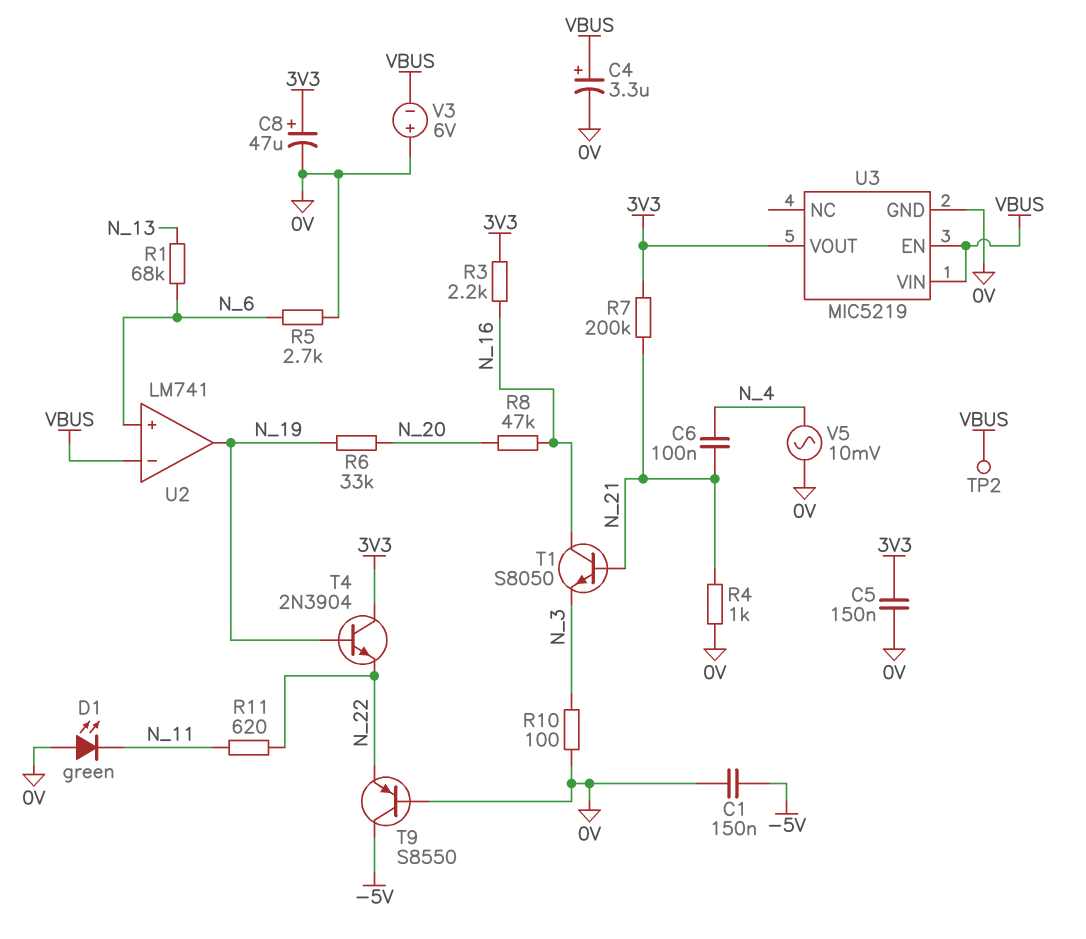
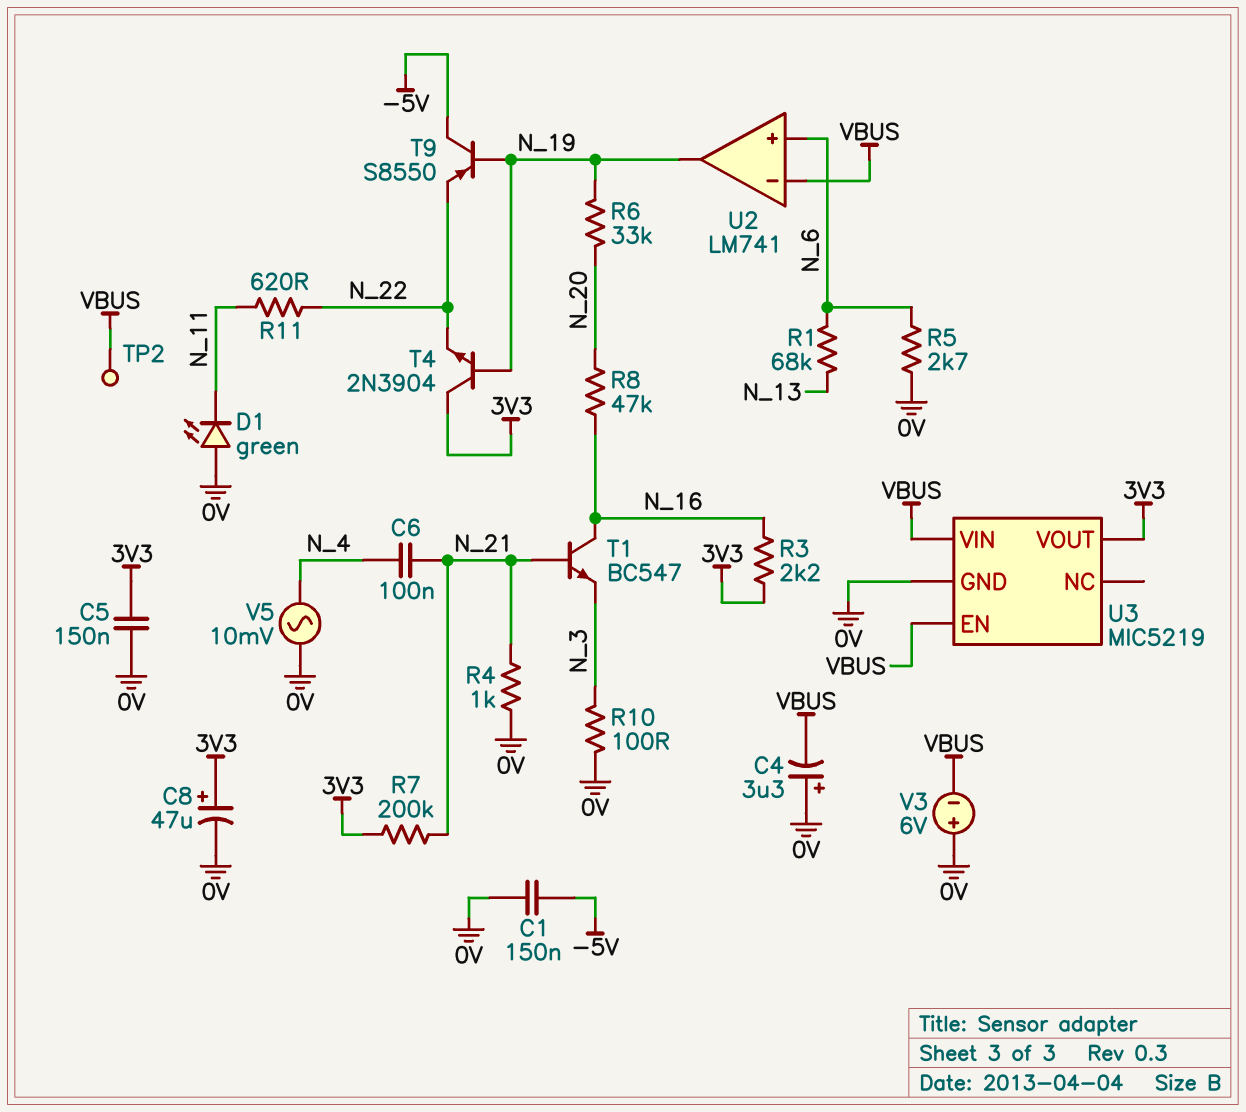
C4: 3.3uF (plus VBUS, minus 0V) -> 3.3uF (plus 0V, minus VBUS)
T1: NPN S8050 (B N_21, C N_16, E N_3) -> NPN BC547 (B N_21, C N_16, E N_3)
T9: PNP S8550 (B 0V, C -5V, E N_22) -> PNP S8550 (B N_19, C -5V, E N_22)

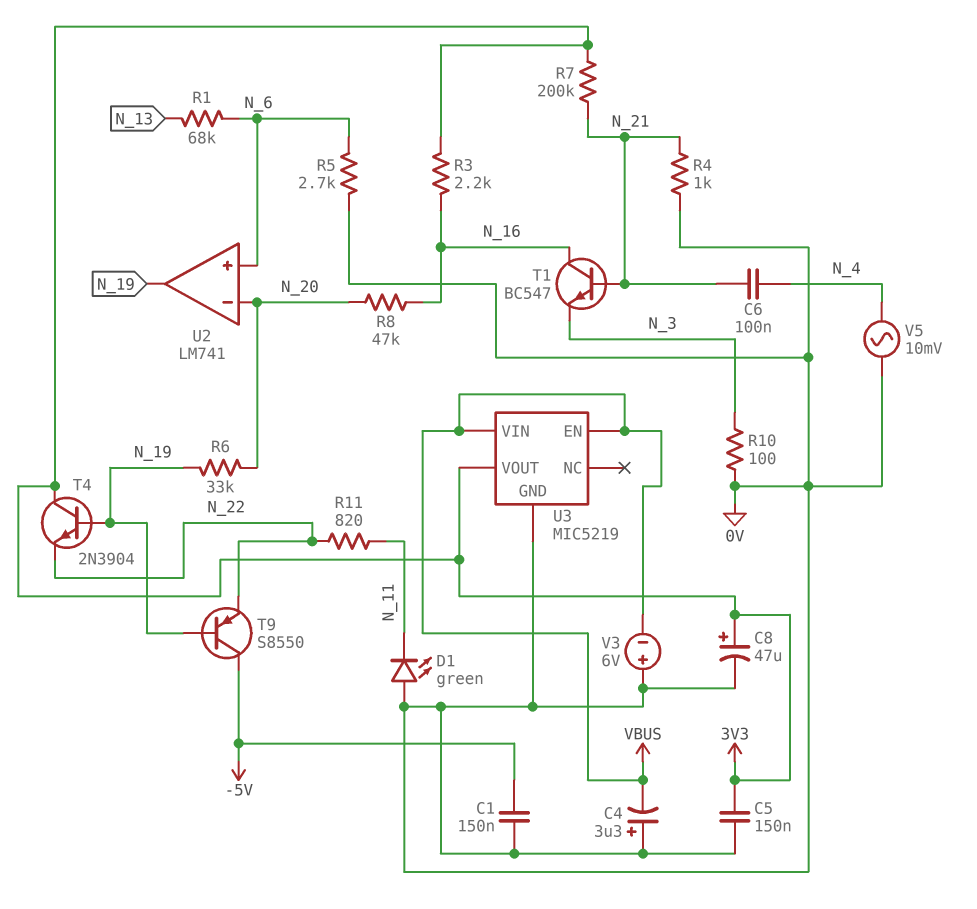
R11: 620 (N_11, N_22) -> 820 (N_11, N_22)
TP2: test point (VBUS) -> none
U2 pin in-: VBUS -> N_20

